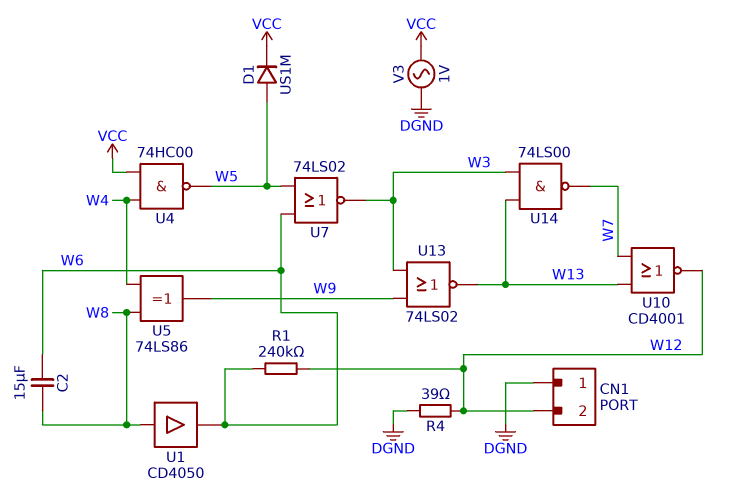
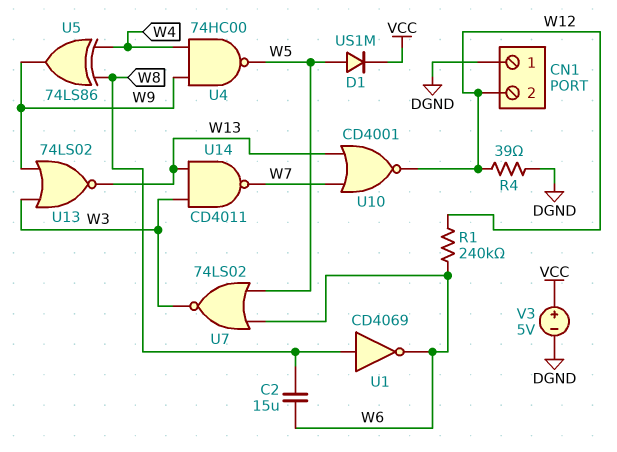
U1: buffer CD4050 (in W8, out W6) -> NOT CD4069 (in W8, out W6)
U4: NAND 74HC00 (in VCC, in W4, out W5) -> NAND 74HC00 (in W4, in W9, out W5)
U14: NAND 74LS00 (in W3, in W13, out W7) -> NAND CD4011 (in W3, in W13, out W7)
V3: AC 1V (DGND, VCC) -> 5V (plus VCC, minus DGND)

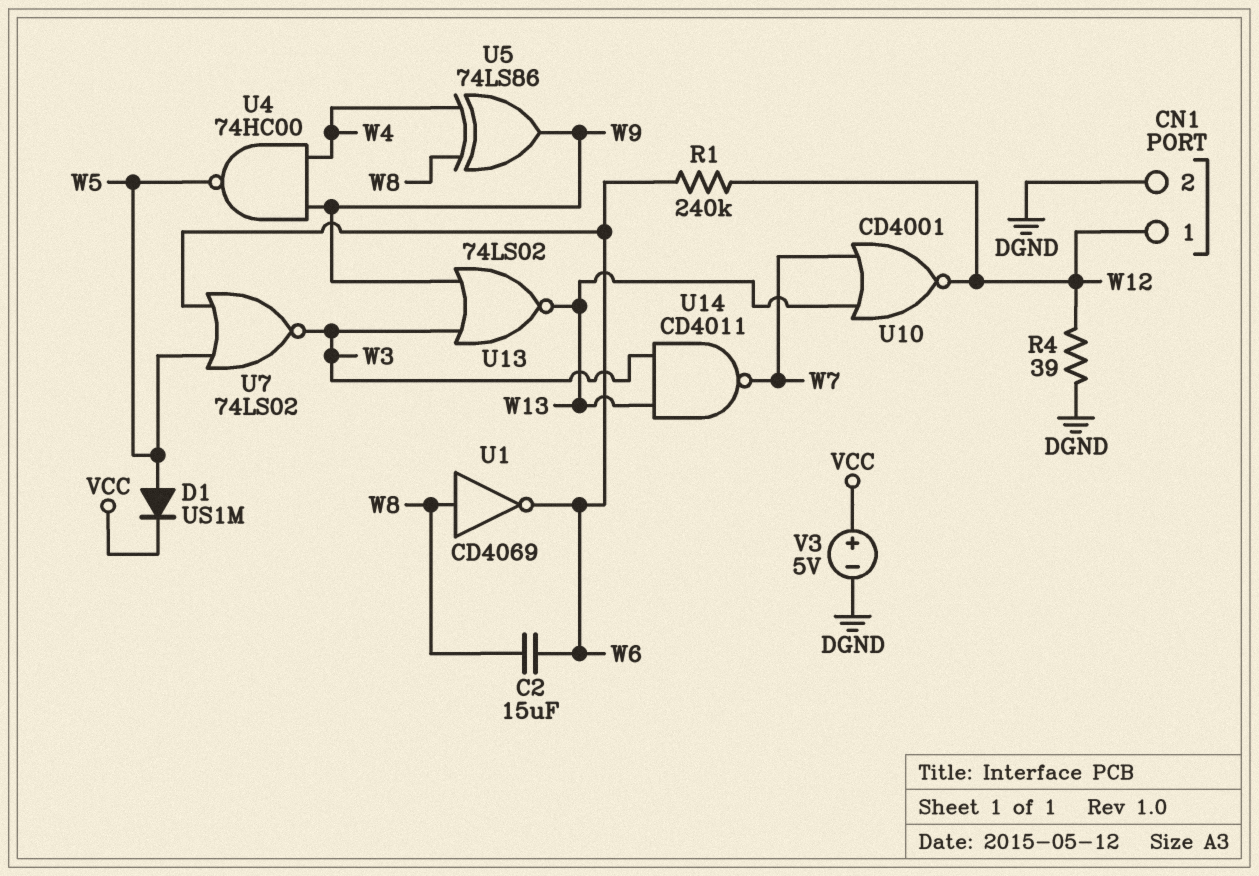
CN1 pin 1: DGND -> W12
CN1 pin 2: W12 -> DGND

